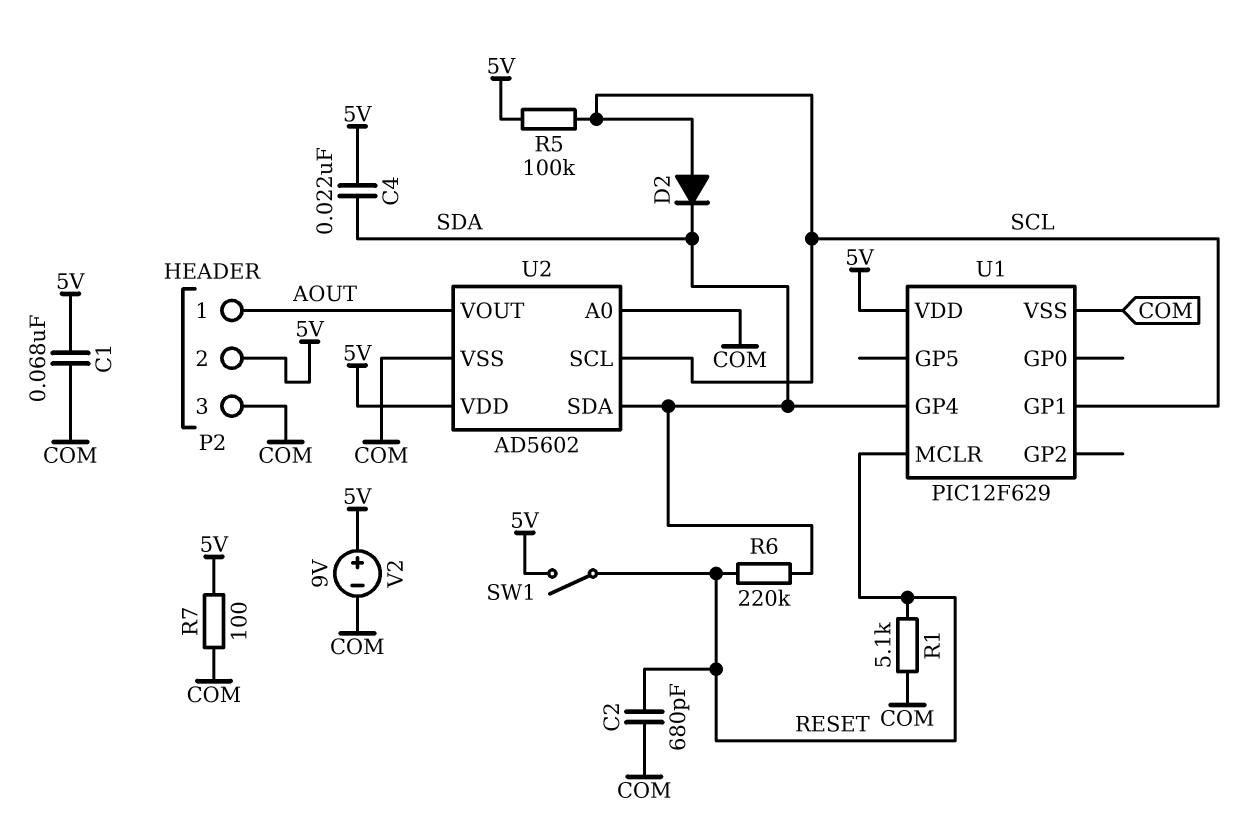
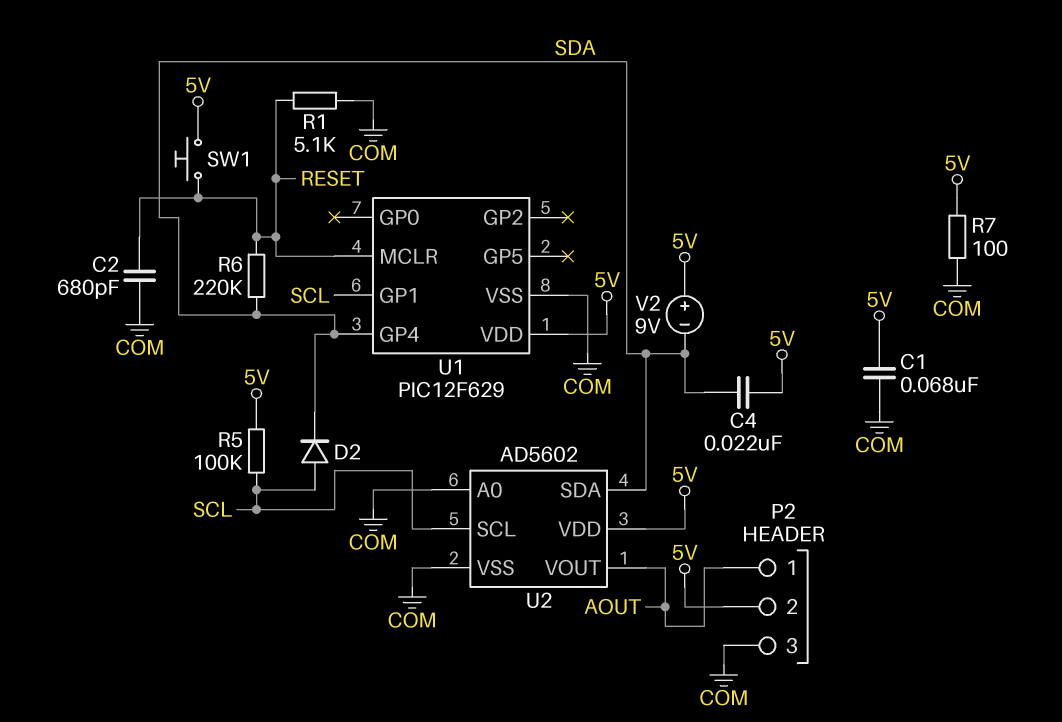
SW1: switch (5V, RESET) -> button (5V, RESET)
V2: 9V (plus 5V, minus COM) -> 9V (plus 5V, minus SDA)

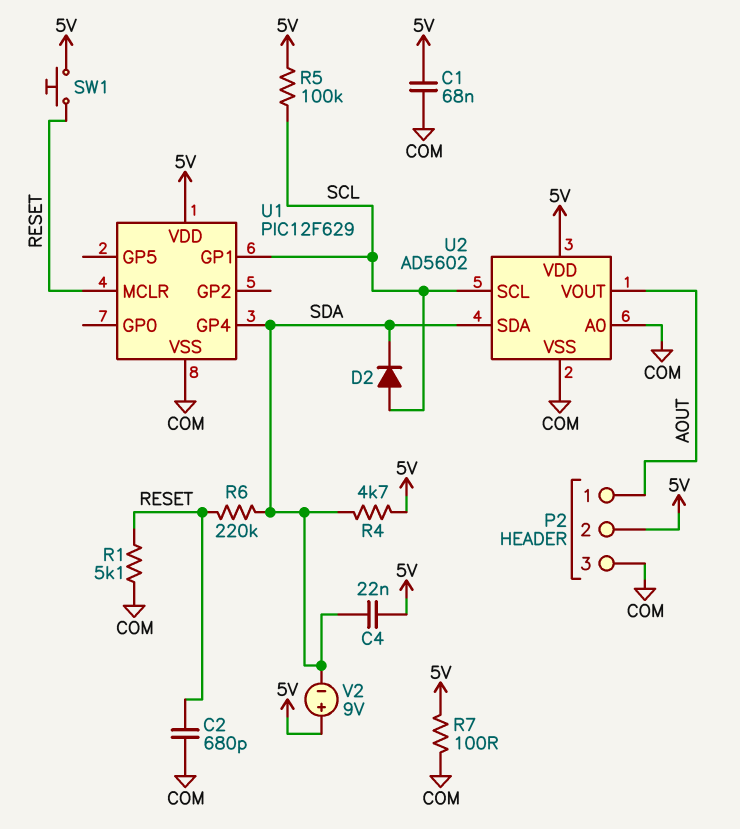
R4: none -> 4.7k (5V, SDA)

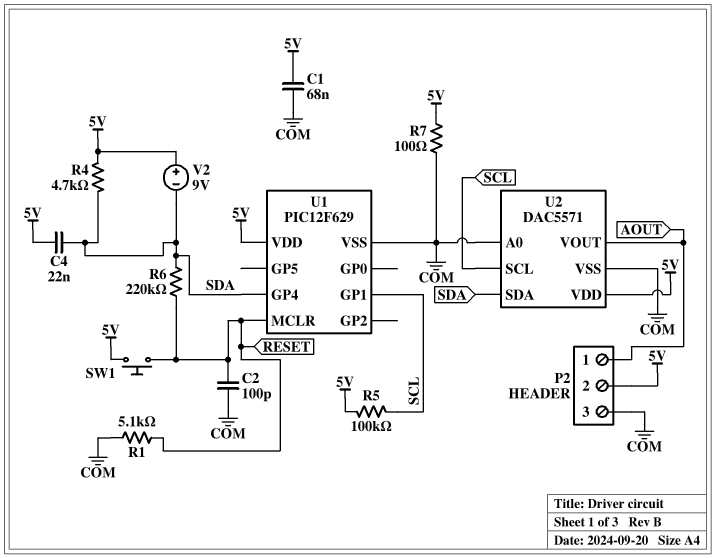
C2: 680pF (COM, RESET) -> 100pF (COM, RESET)
D2: diode (A SCL, K SDA) -> none
U2: AD5602 -> DAC5571

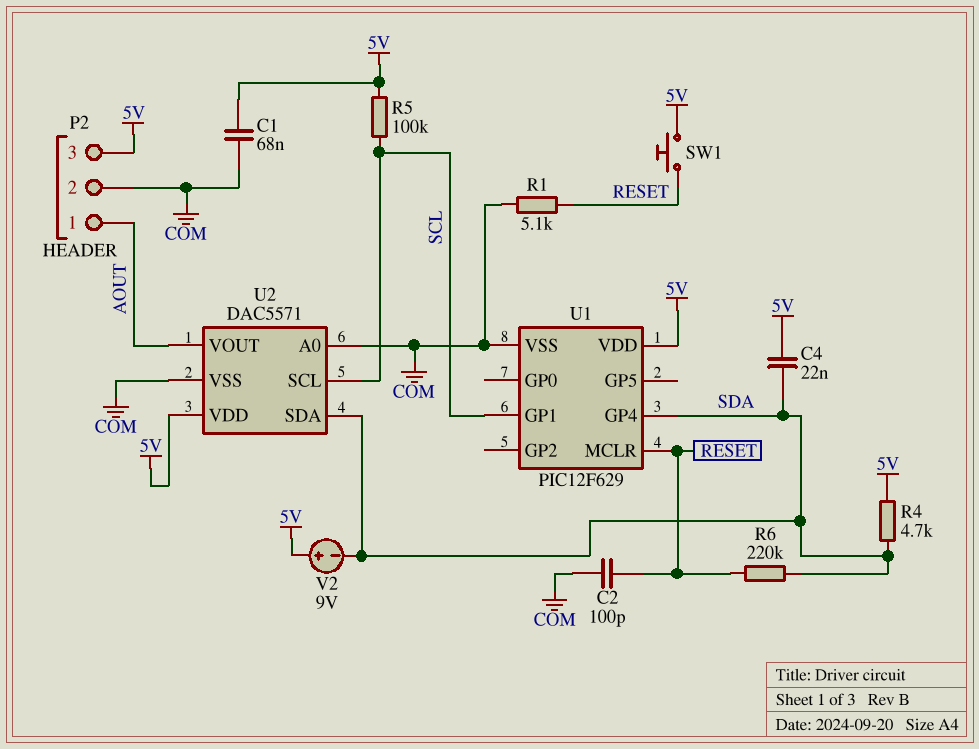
P2 pin 2: 5V -> COM
P2 pin 3: COM -> 5V
R7: 100 (5V, COM) -> none

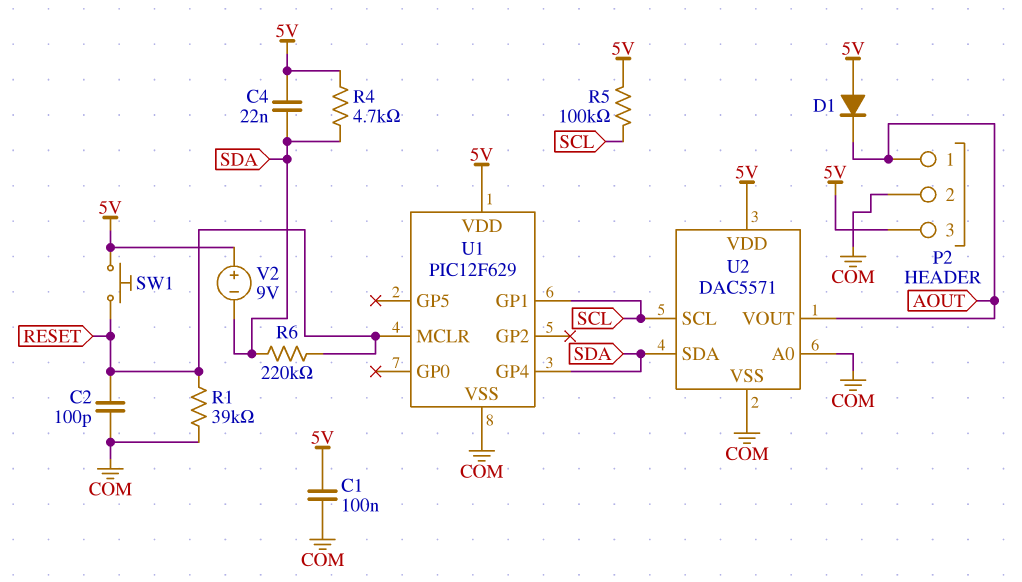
C1: 68nF (5V, COM) -> 100nF (5V, COM)
D1: none -> diode (A 5V, K AOUT)
R1: 5.1k (COM, RESET) -> 39k (COM, RESET)

